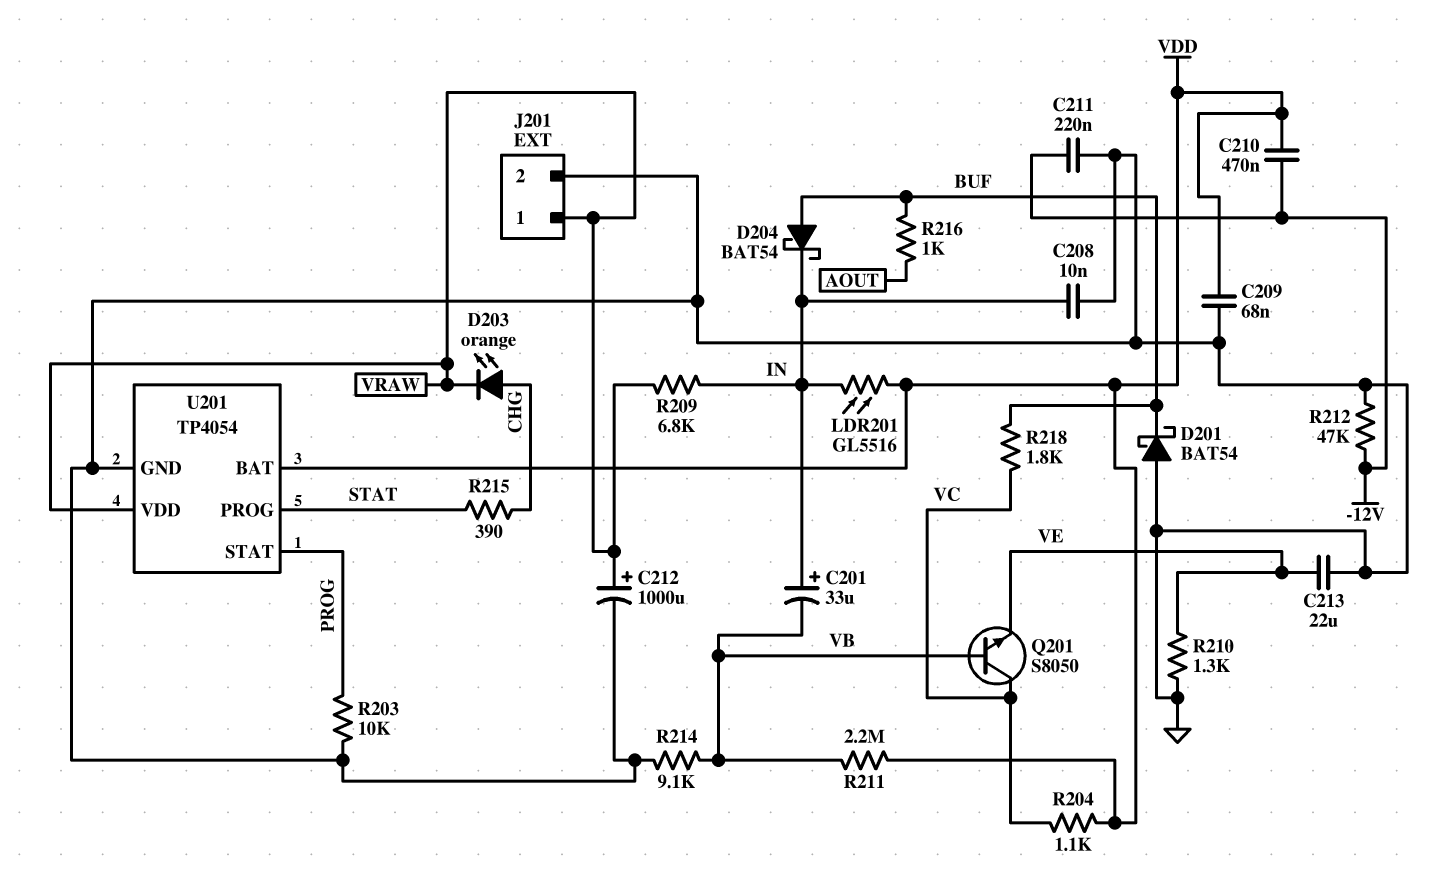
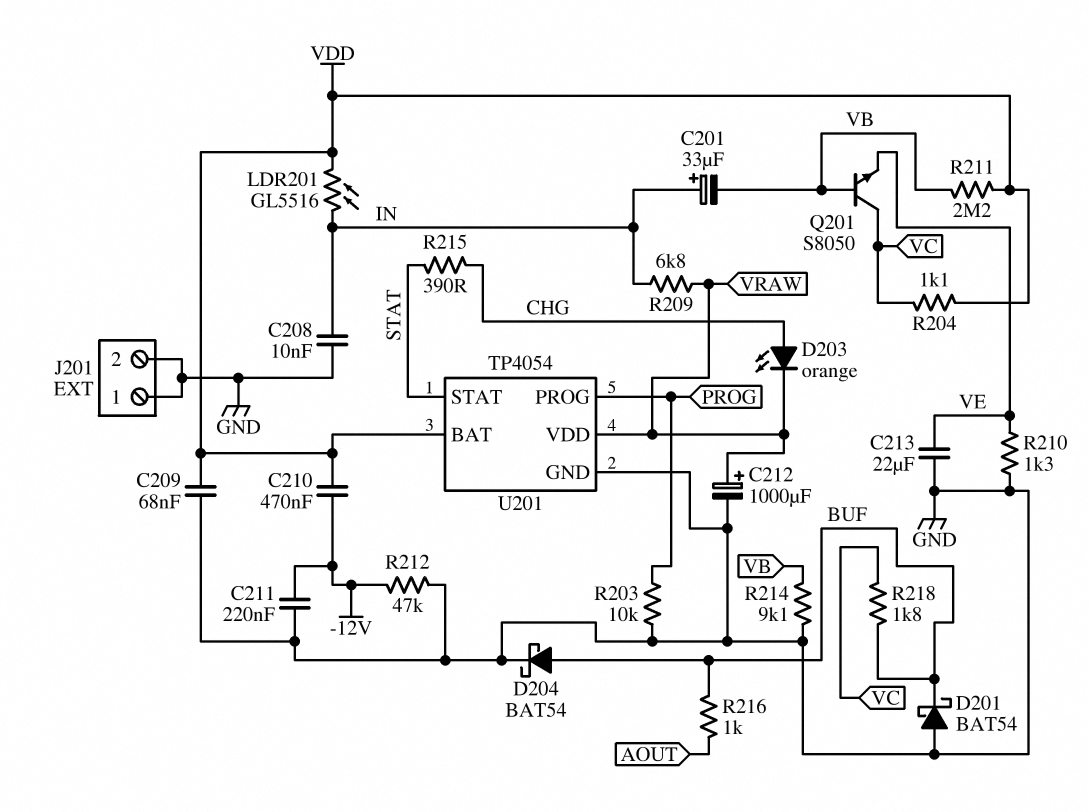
D204: schottky BAT54 (A BUF, K IN) -> schottky BAT54 (A BUF, K GND)
J201 pin 1: VRAW -> GND
U201 pin PROG: STAT -> PROG
U201 pin STAT: PROG -> STAT

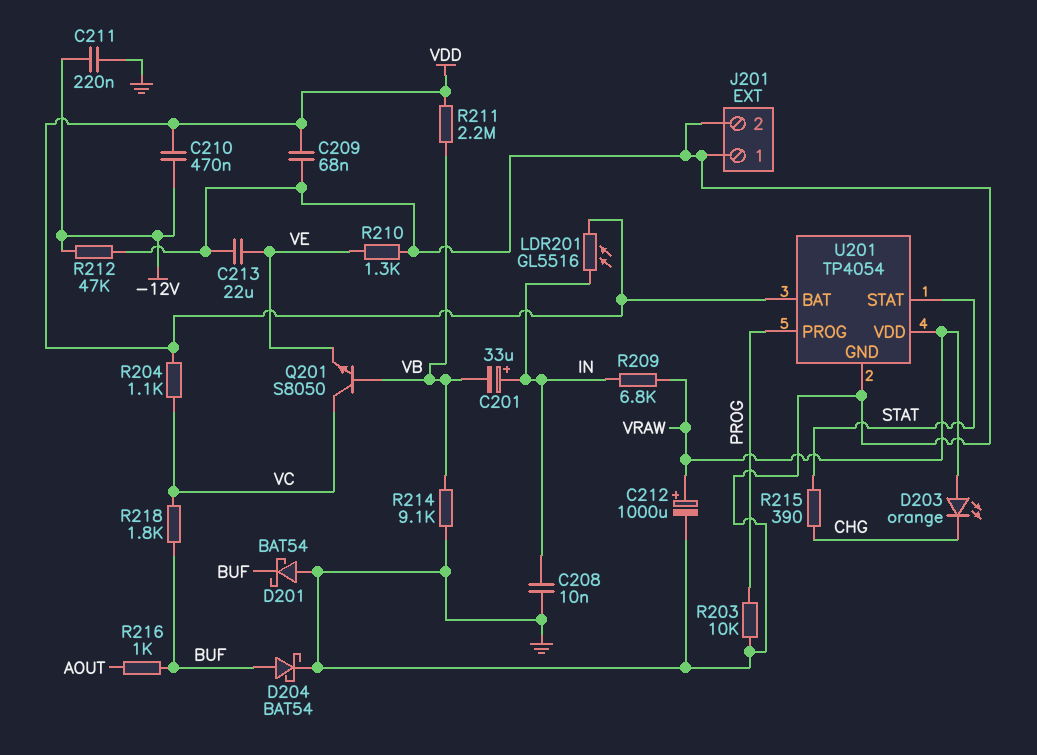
D203: LED orange (A CHG, K VRAW) -> LED orange (A VRAW, K CHG)

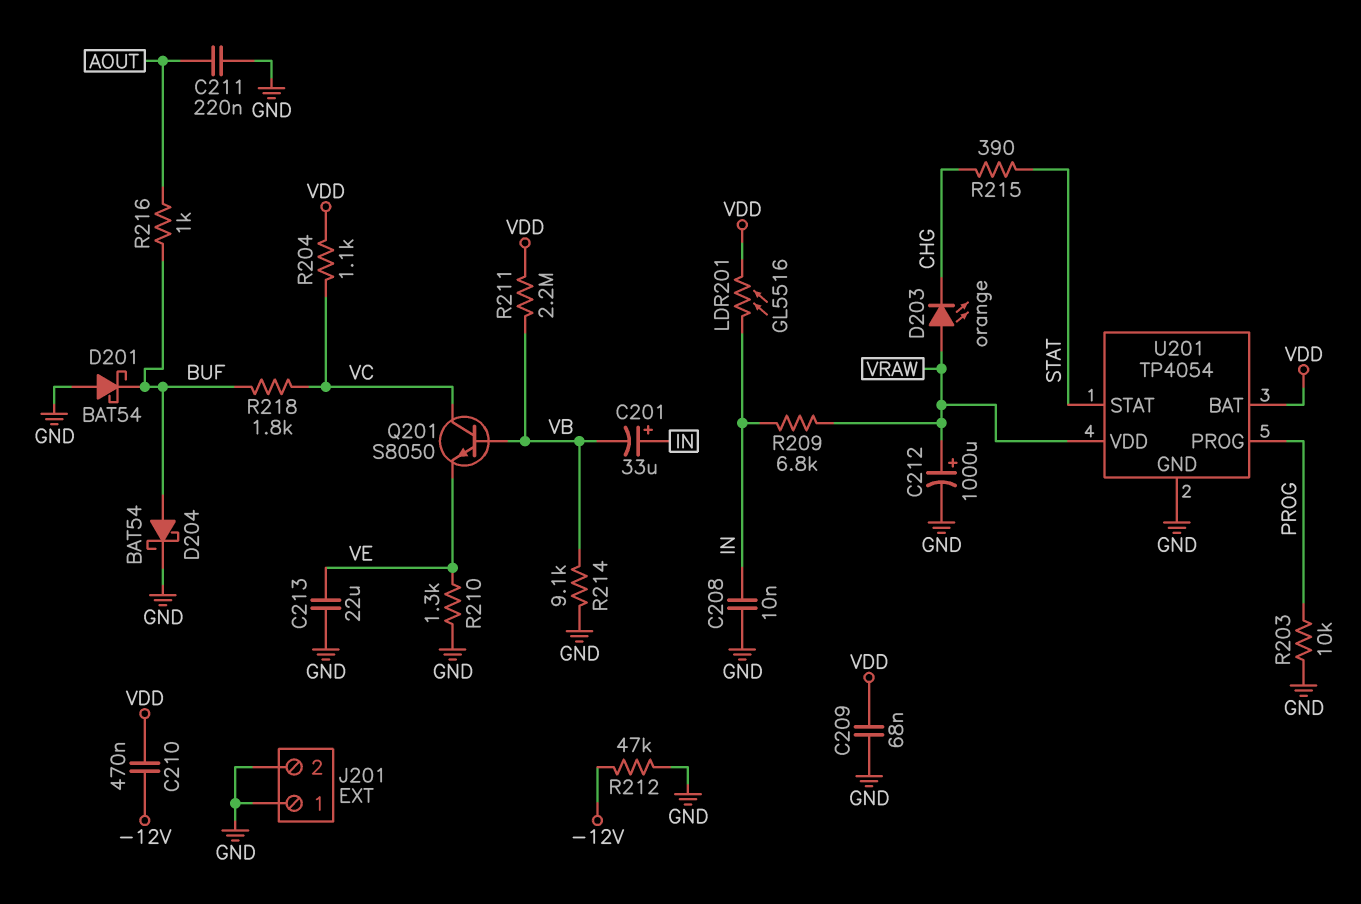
C211: 220nF (-12V, GND) -> 220nF (AOUT, GND)

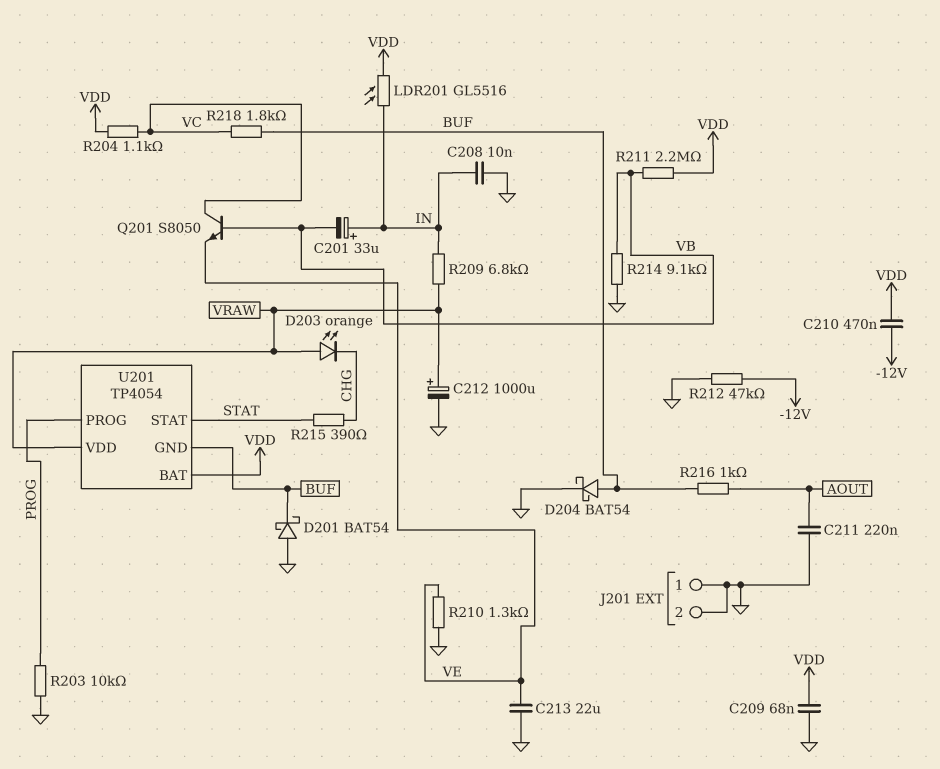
U201 pin GND: GND -> BUF

